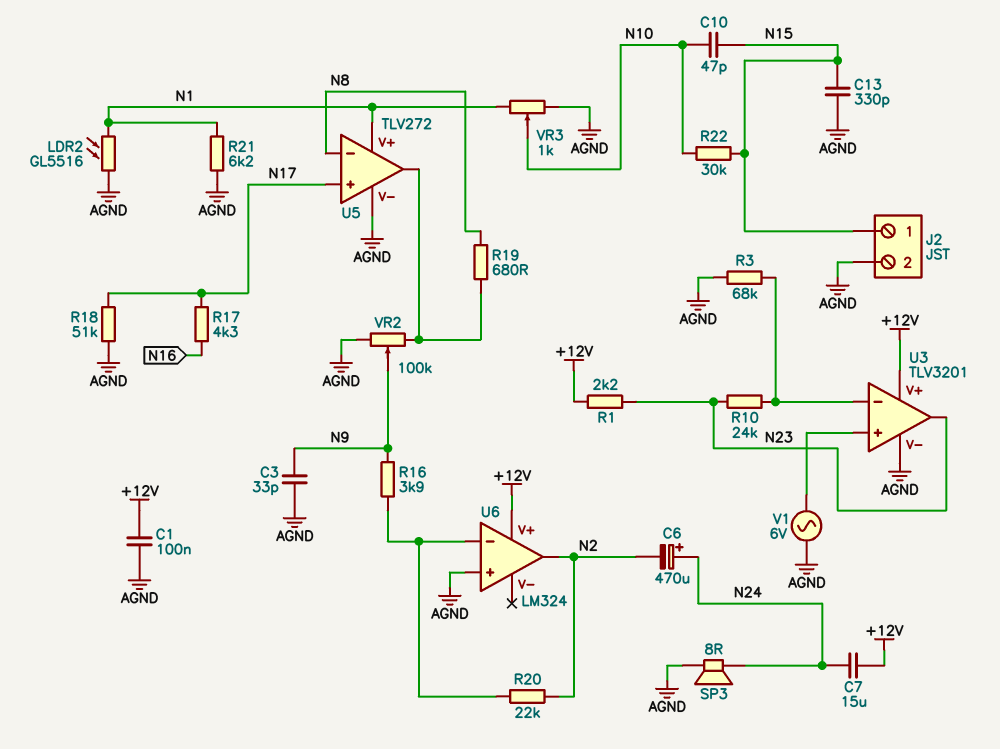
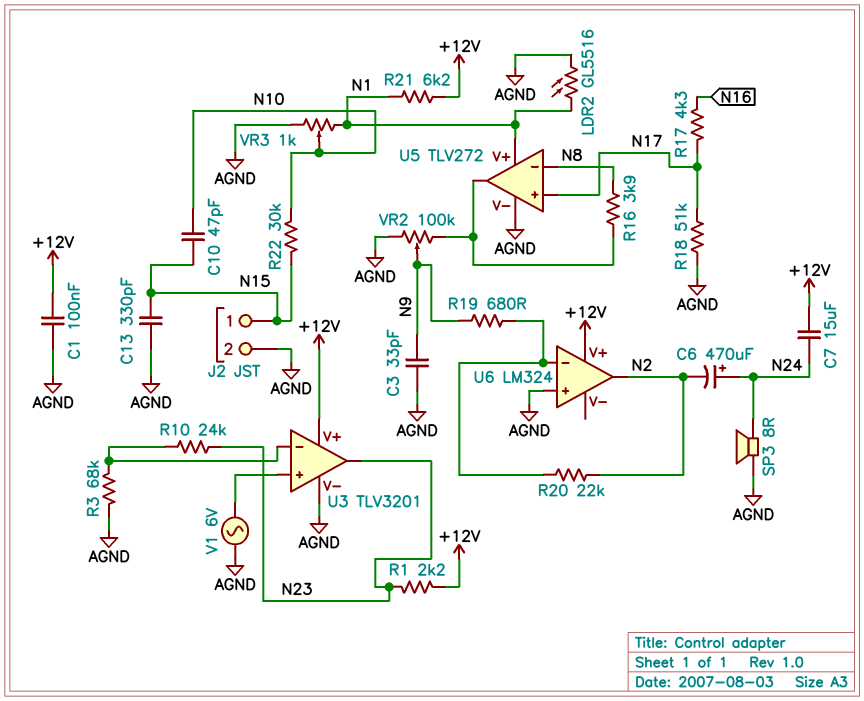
R16: 3.9k (N9, U6/in-) -> 3.9k (N8, U5/out)
R19: 680 (N8, U5/out) -> 680 (N9, U6/in-)
R21: 6.2k (AGND, N1) -> 6.2k (+12V, N1)

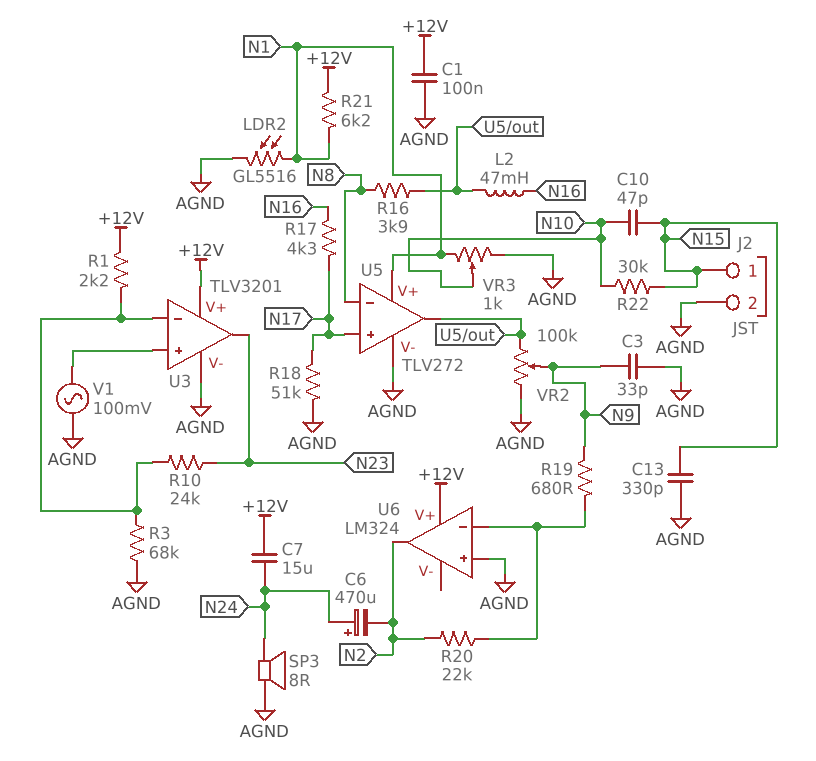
L2: none -> 47mH (N16, U5/out)
R1: 2.2k (+12V, N23) -> 2.2k (+12V, U3/in-)
V1: AC 6V (AGND, U3/in+) -> AC 100mV (AGND, U3/in+)

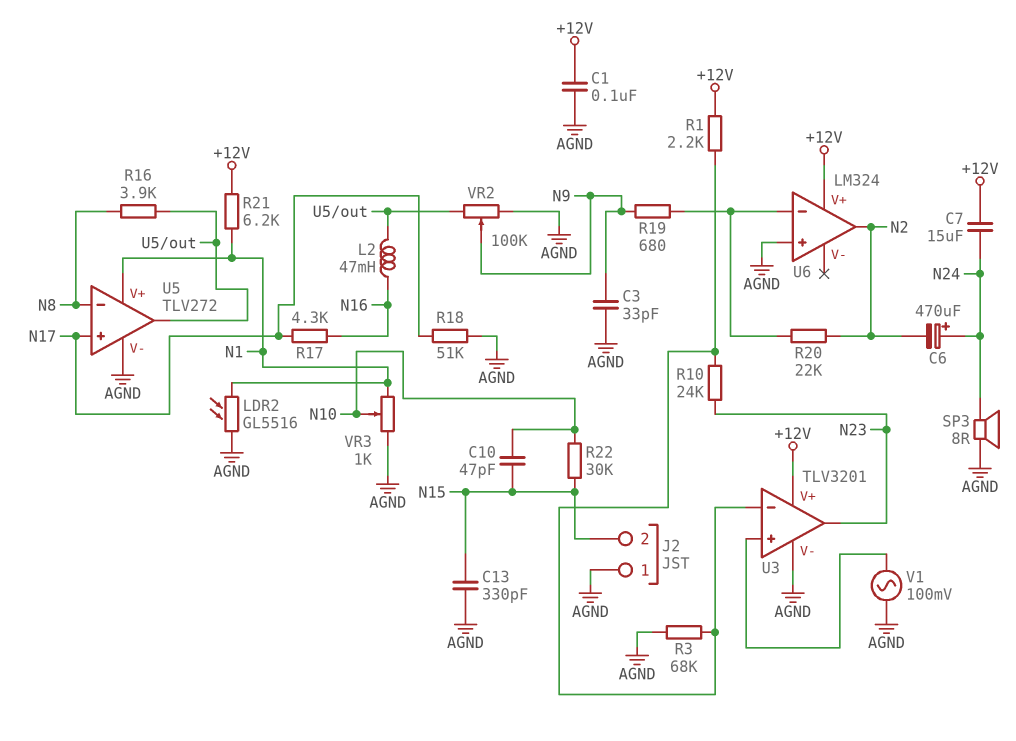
J2 pin 1: N15 -> AGND
J2 pin 2: AGND -> N15

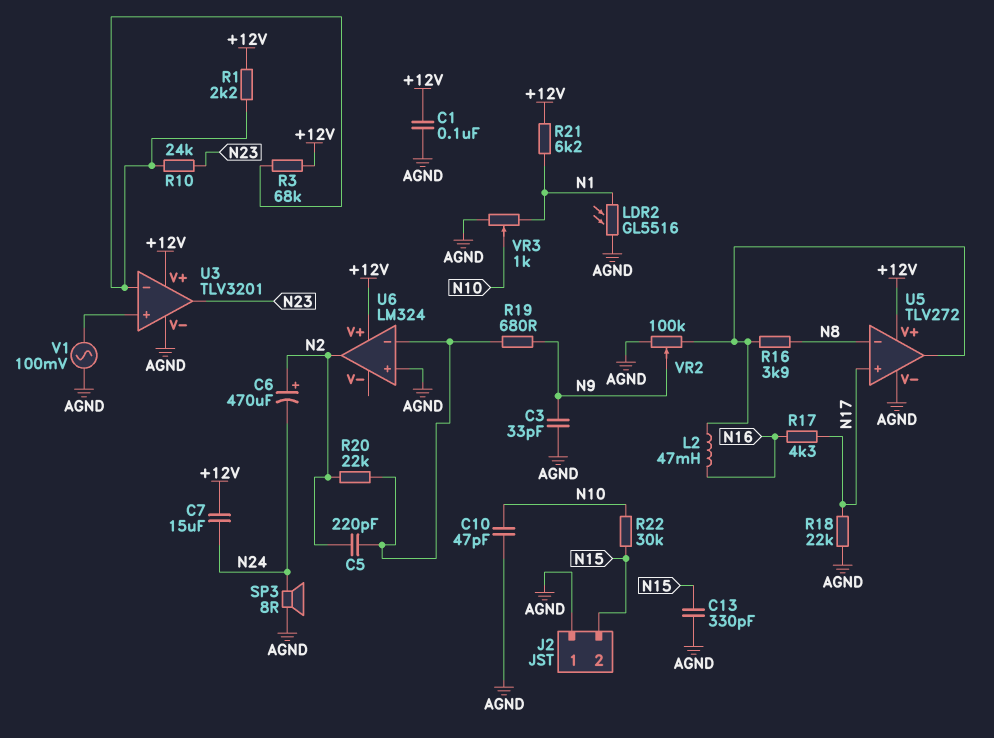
C5: none -> 220pF (N2, U6/in-)
C6: 470uF (plus N24, minus N2) -> 470uF (plus N2, minus N24)
C10: 47pF (N10, N15) -> 47pF (AGND, N10)
R3: 68k (AGND, U3/in-) -> 68k (+12V, U3/in-)
R18: 51k (AGND, N17) -> 22k (AGND, N17)
U5 pin V+: N1 -> +12V

